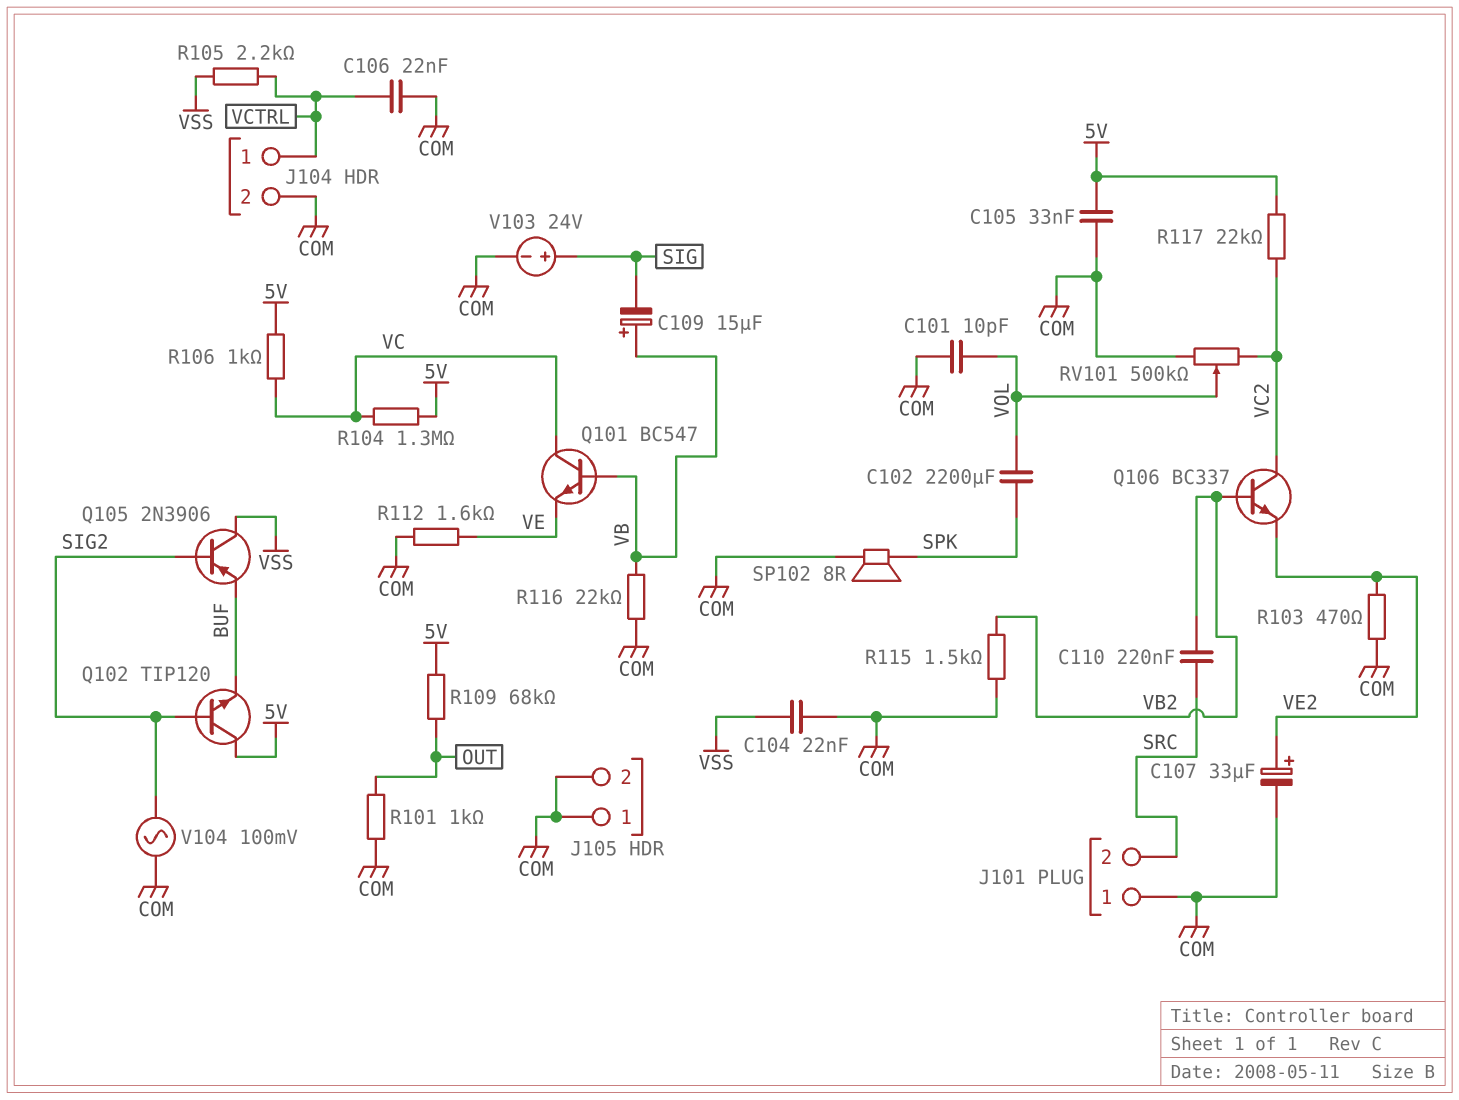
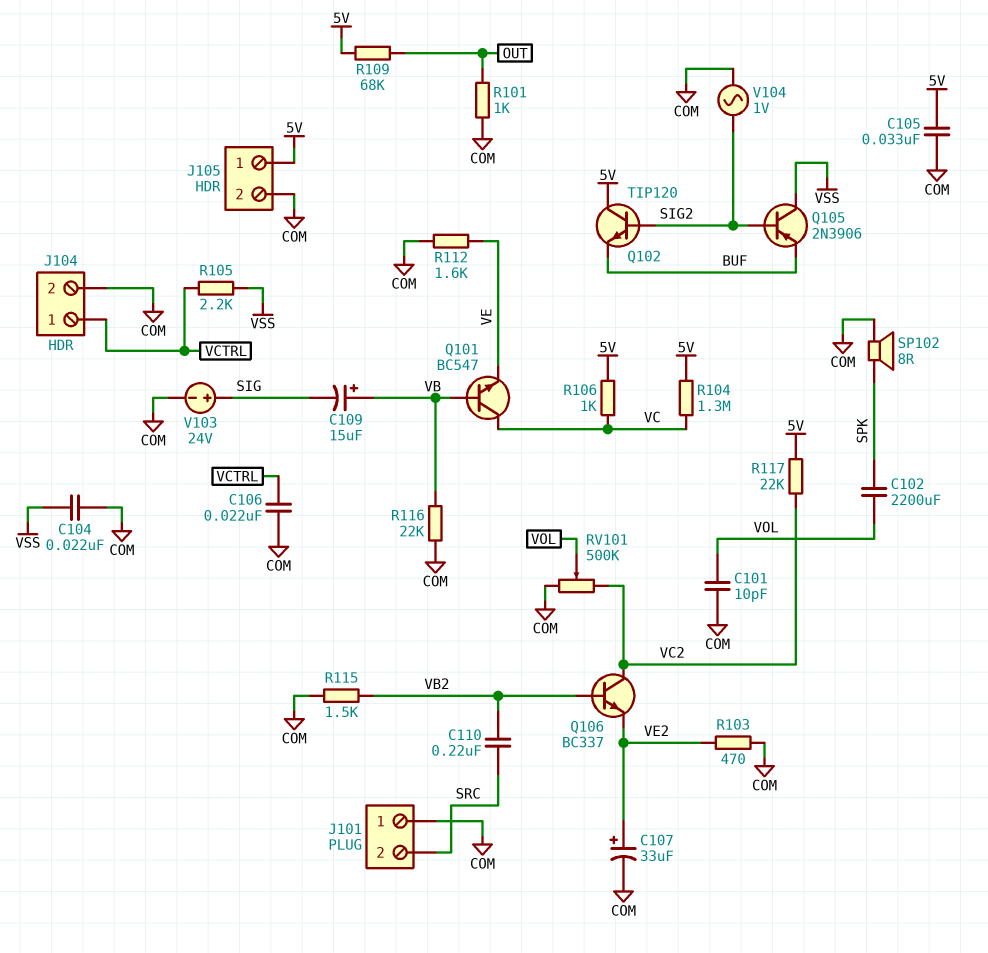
J105 pin 1: COM -> 5V
V104: AC 100mV (COM, SIG2) -> AC 1V (COM, SIG2)

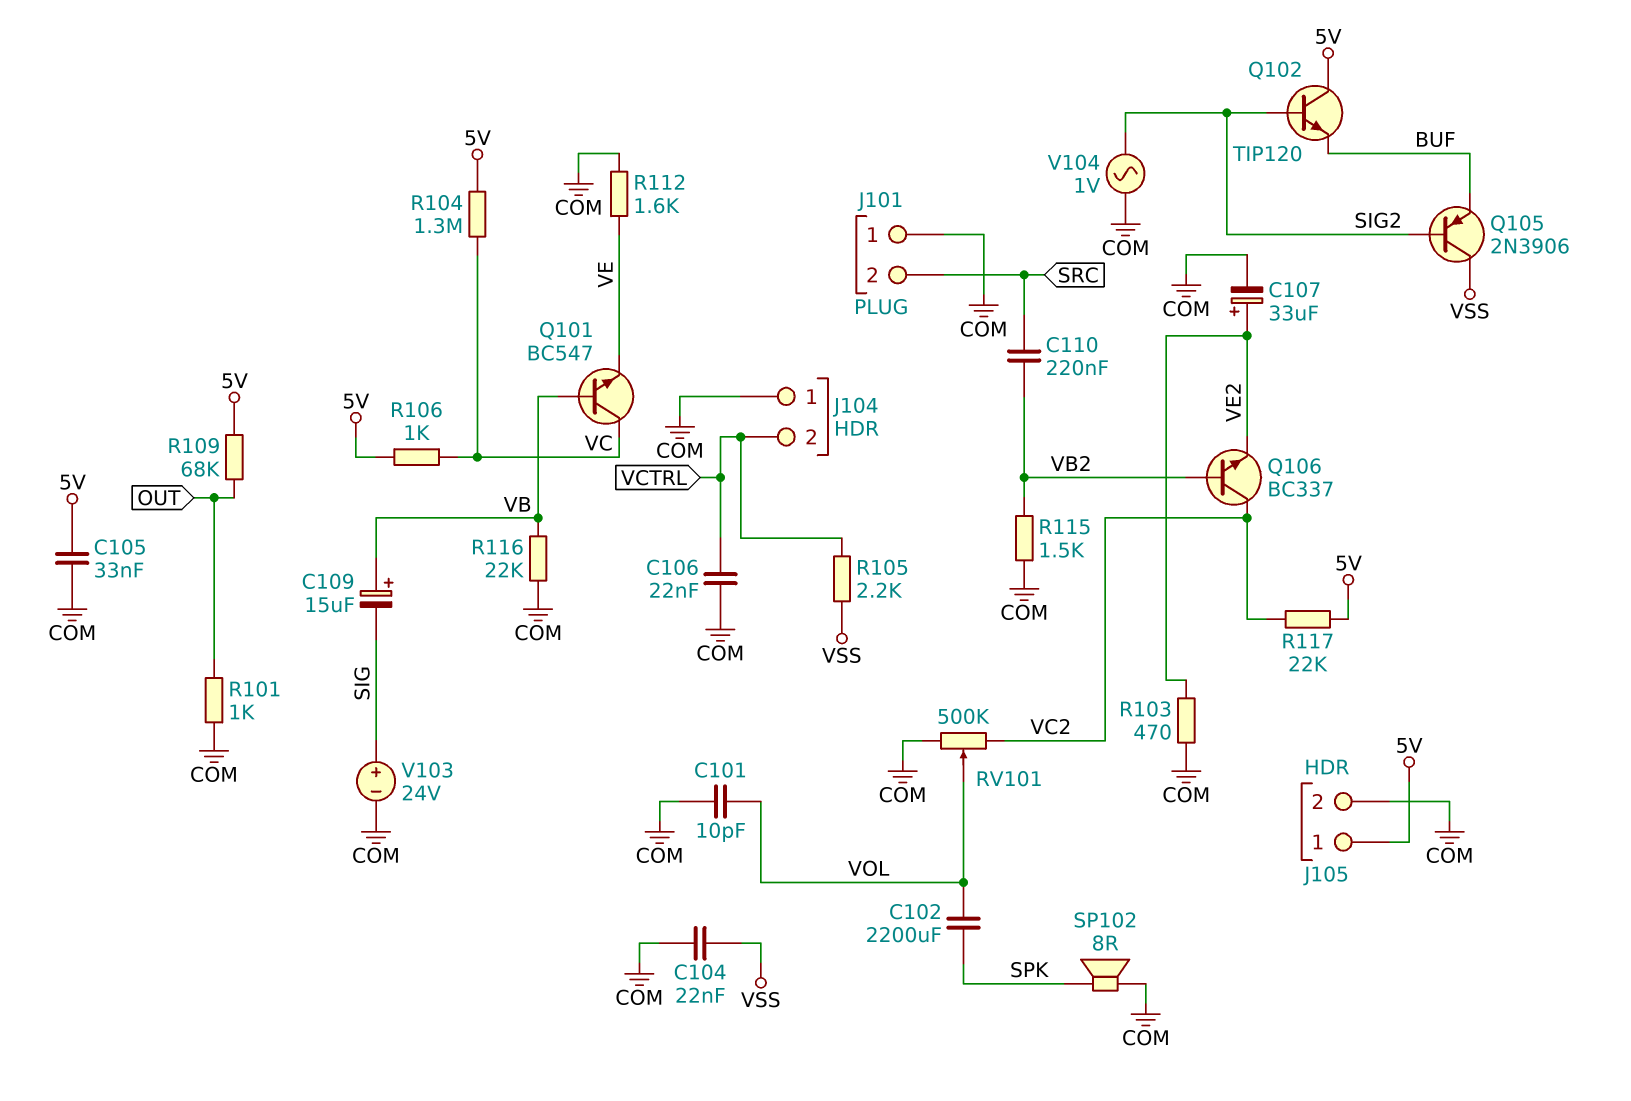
J104 pin 1: VCTRL -> COM
J104 pin 2: COM -> VCTRL

